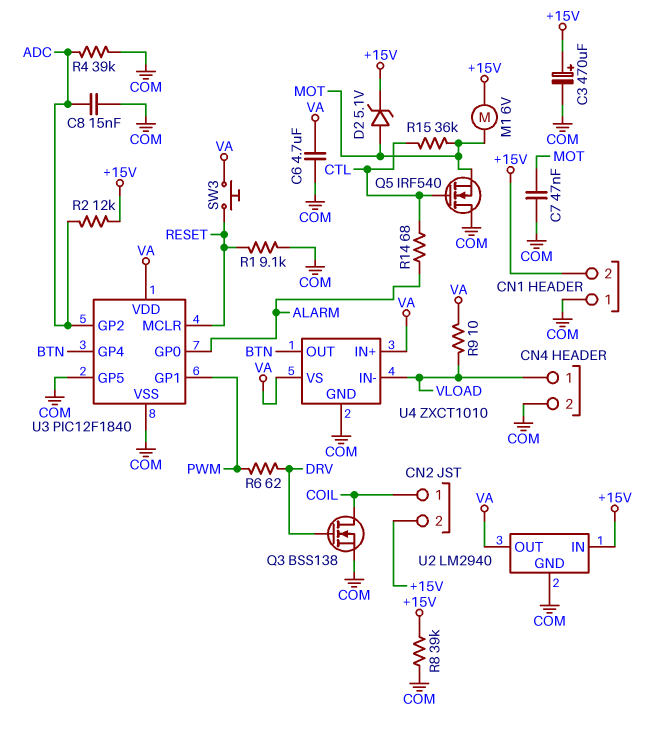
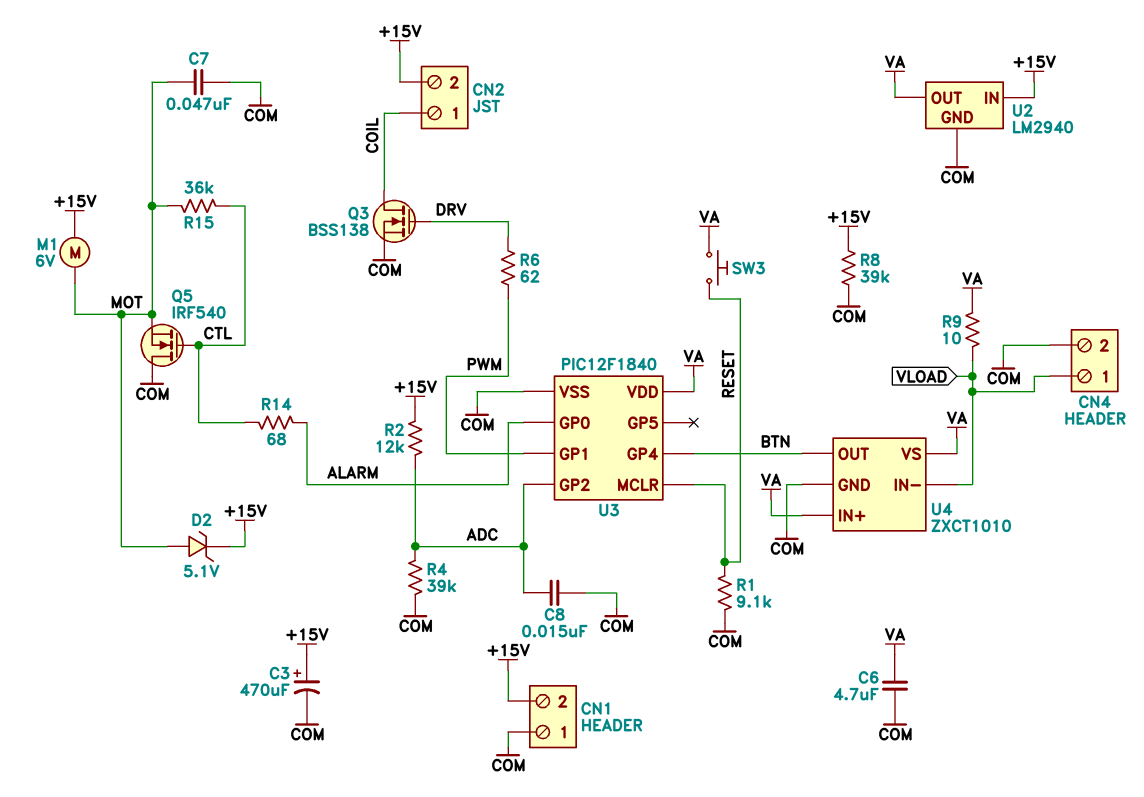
U3 pin GP5: COM -> none

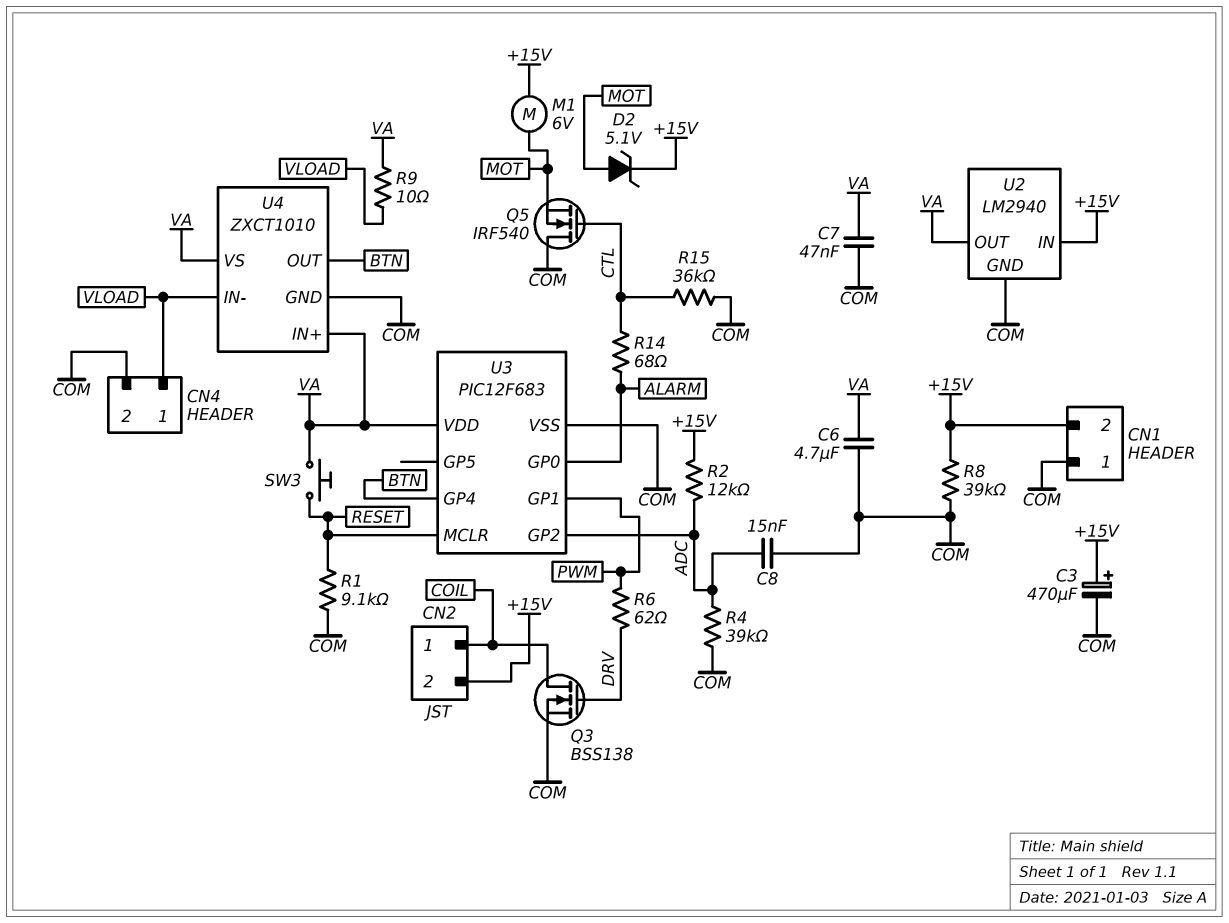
C7: 47nF (COM, MOT) -> 47nF (COM, VA)
R15: 36k (CTL, MOT) -> 36k (COM, CTL)
U3: PIC12F1840 -> PIC12F683

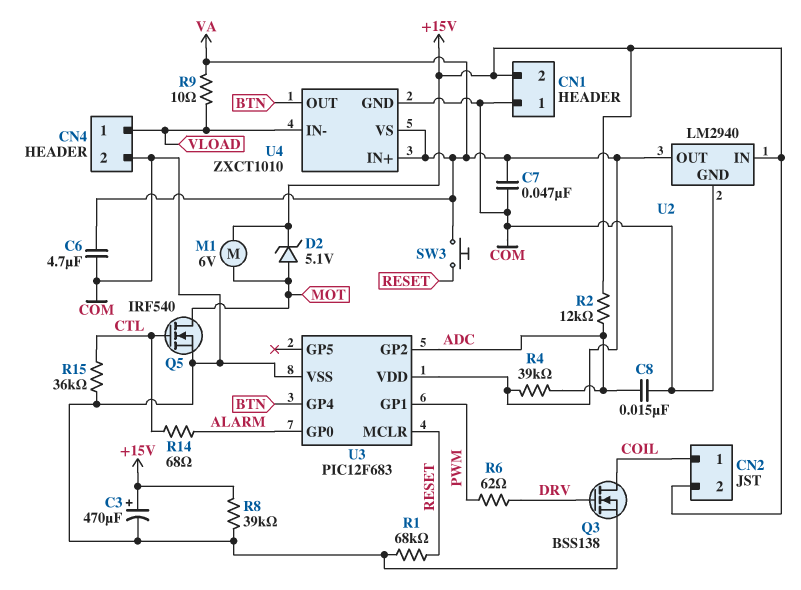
Q5: NMOS IRF540 (G CTL, D COM, S MOT) -> NMOS IRF540 (G CTL, D MOT, S COM)
R1: 9.1k (COM, RESET) -> 68k (COM, RESET)
R4: 39k (ADC, COM) -> 39k (ADC, VA)

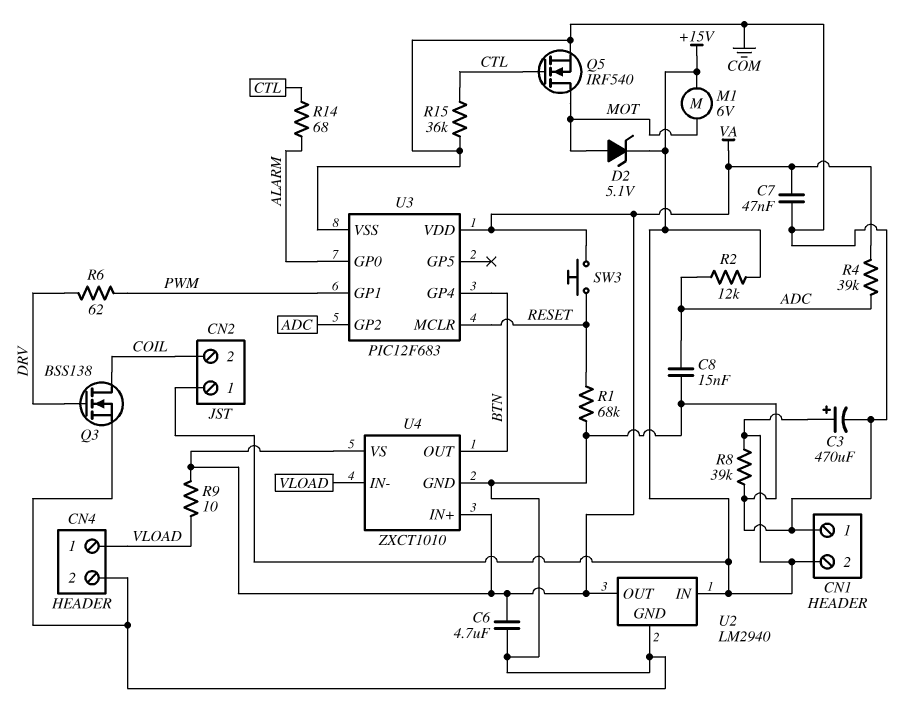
CN2 pin 1: COIL -> +15V
CN2 pin 2: +15V -> COIL

